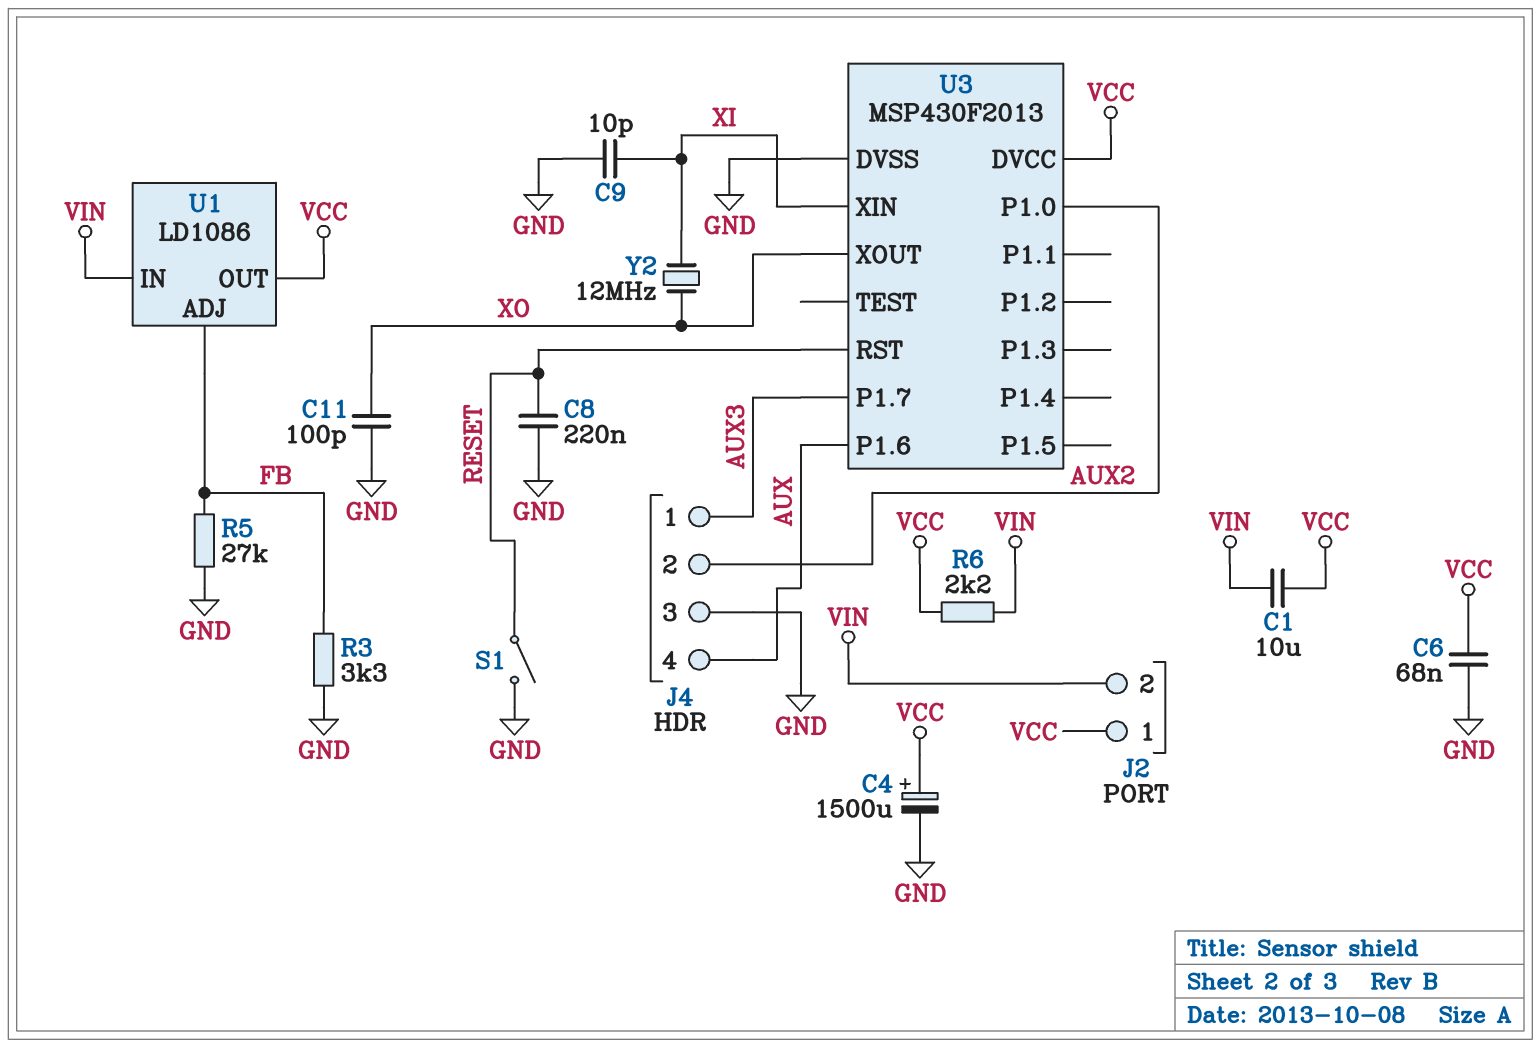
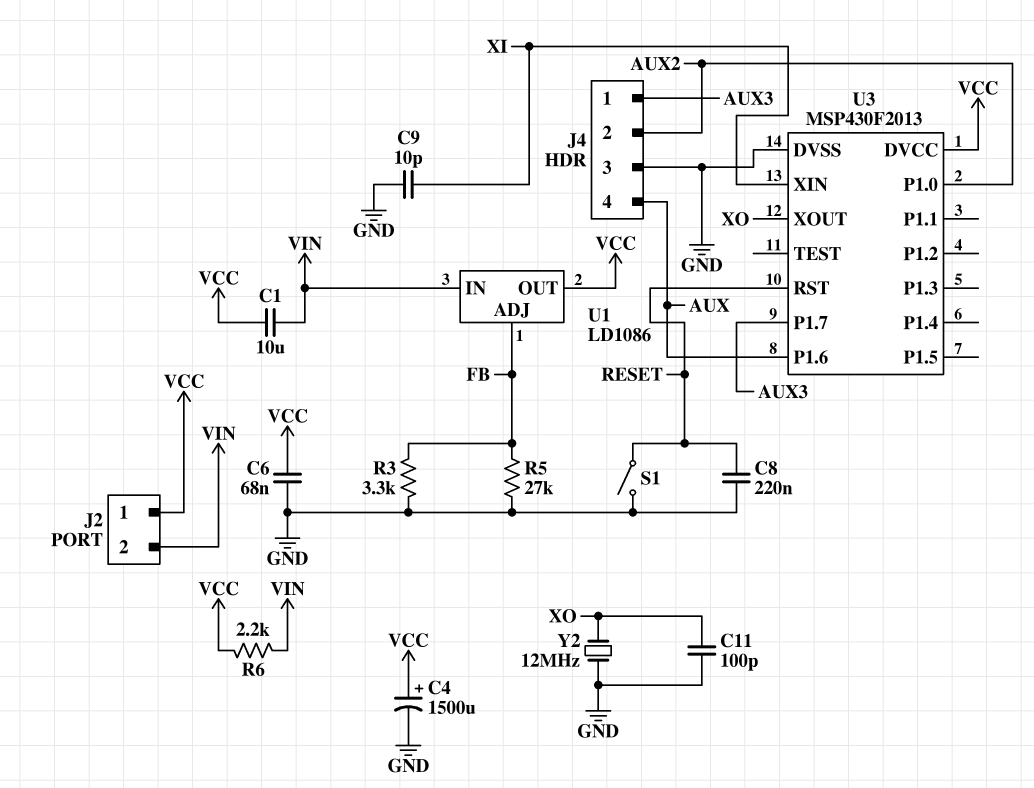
Y2: 12MHz (XI, XO) -> 12MHz (GND, XO)

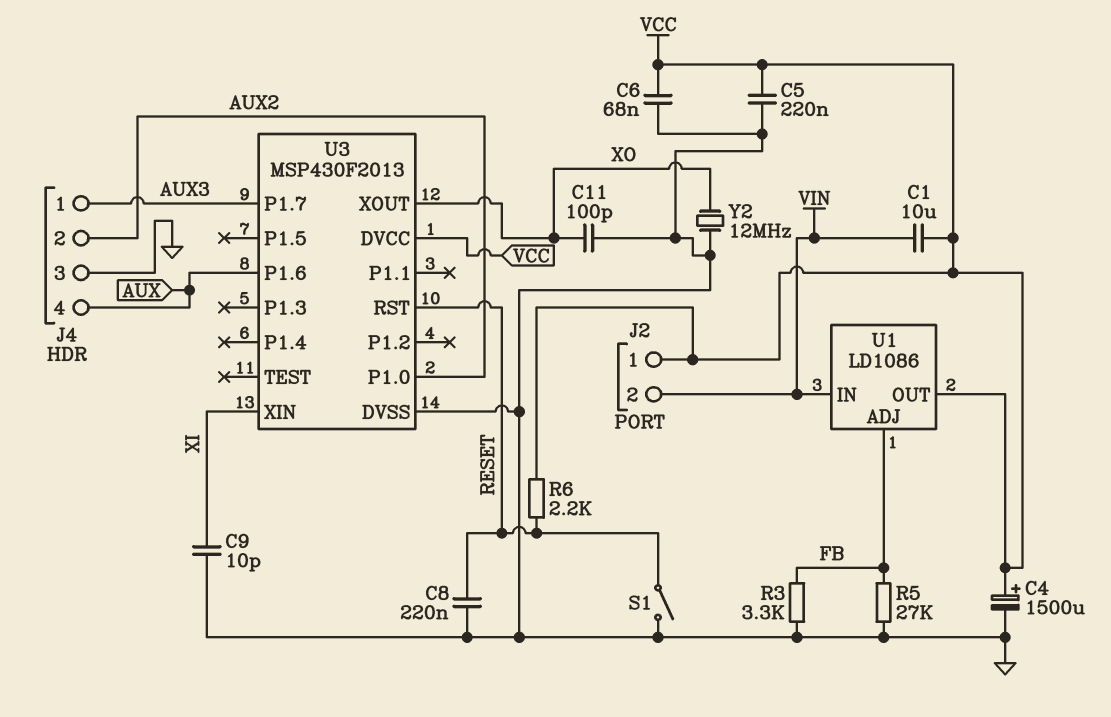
C5: none -> 220nF (GND, VCC)
R6: 2.2k (VCC, VIN) -> 2.2k (RESET, VCC)

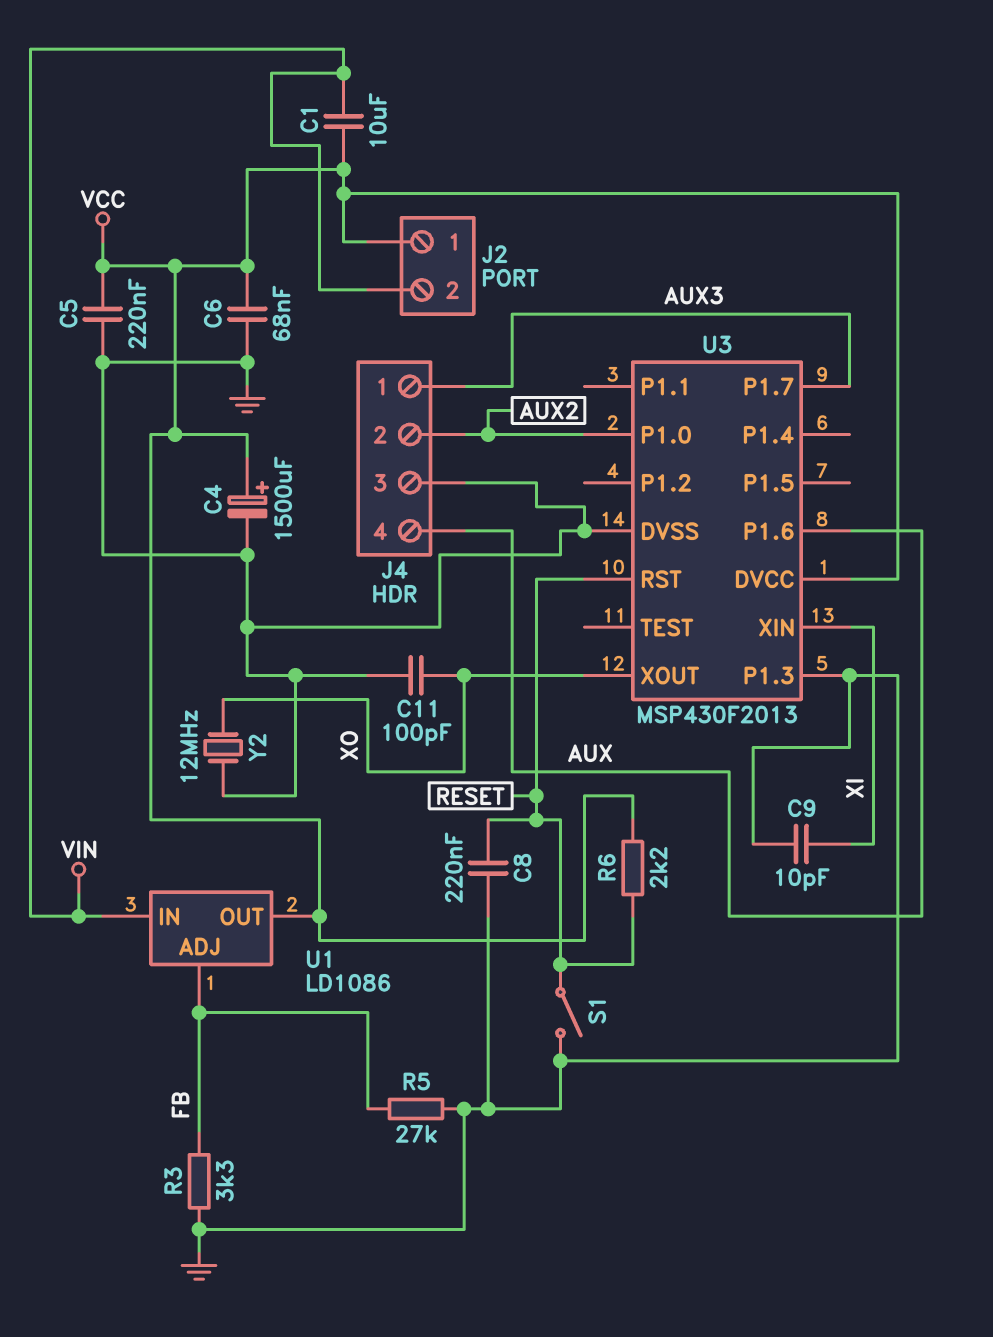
U3 pin P1.3: none -> GND

